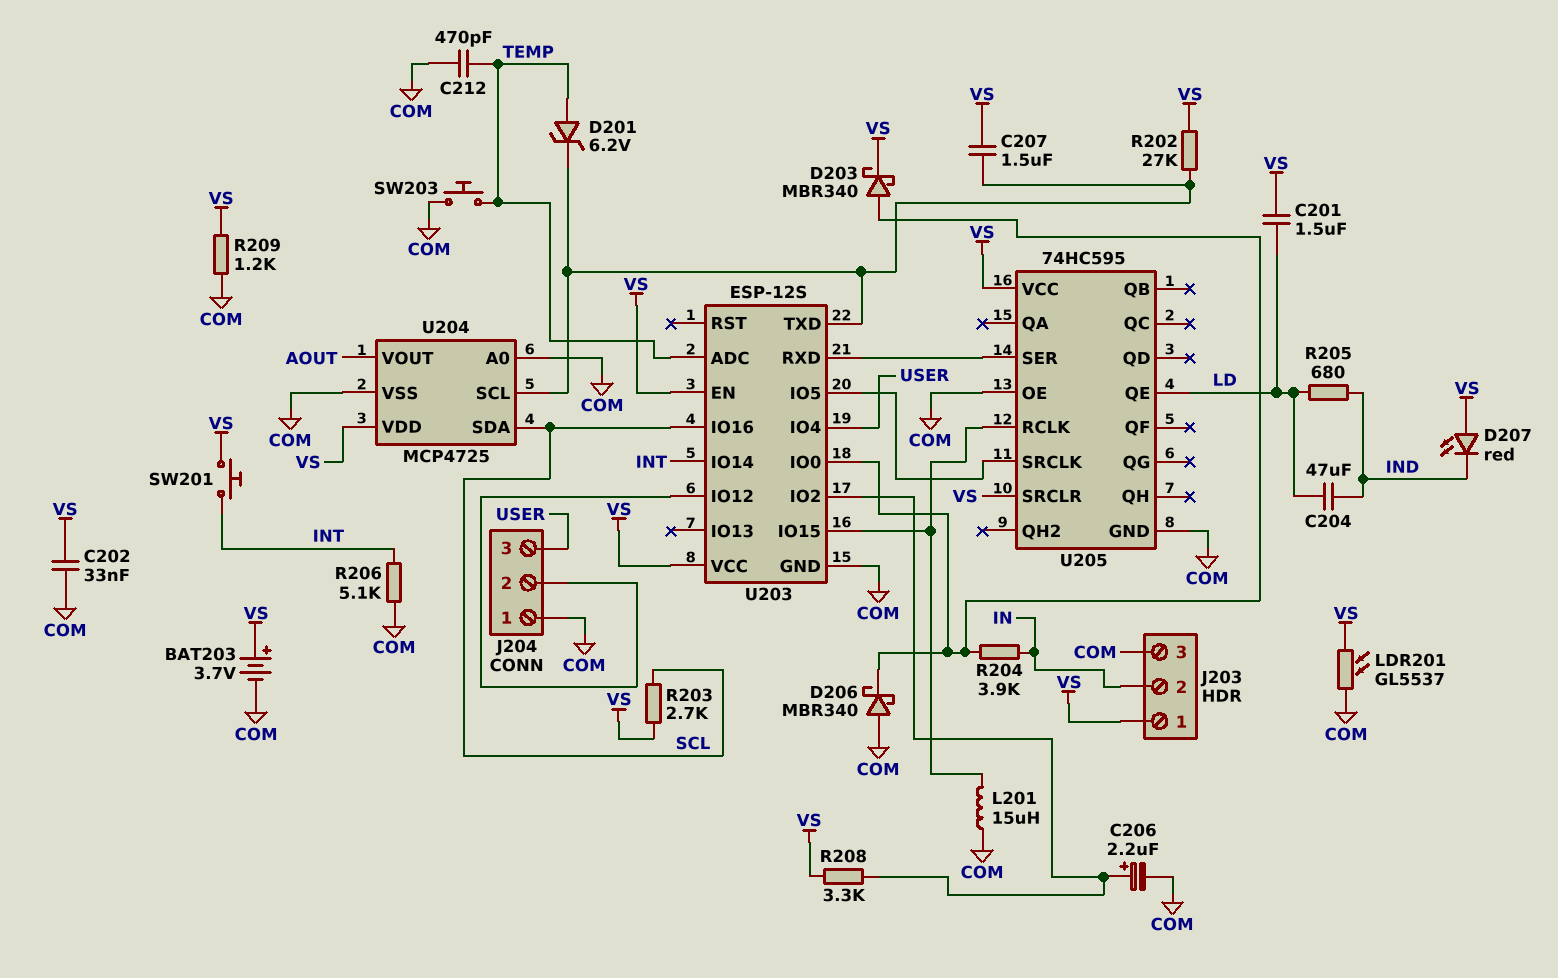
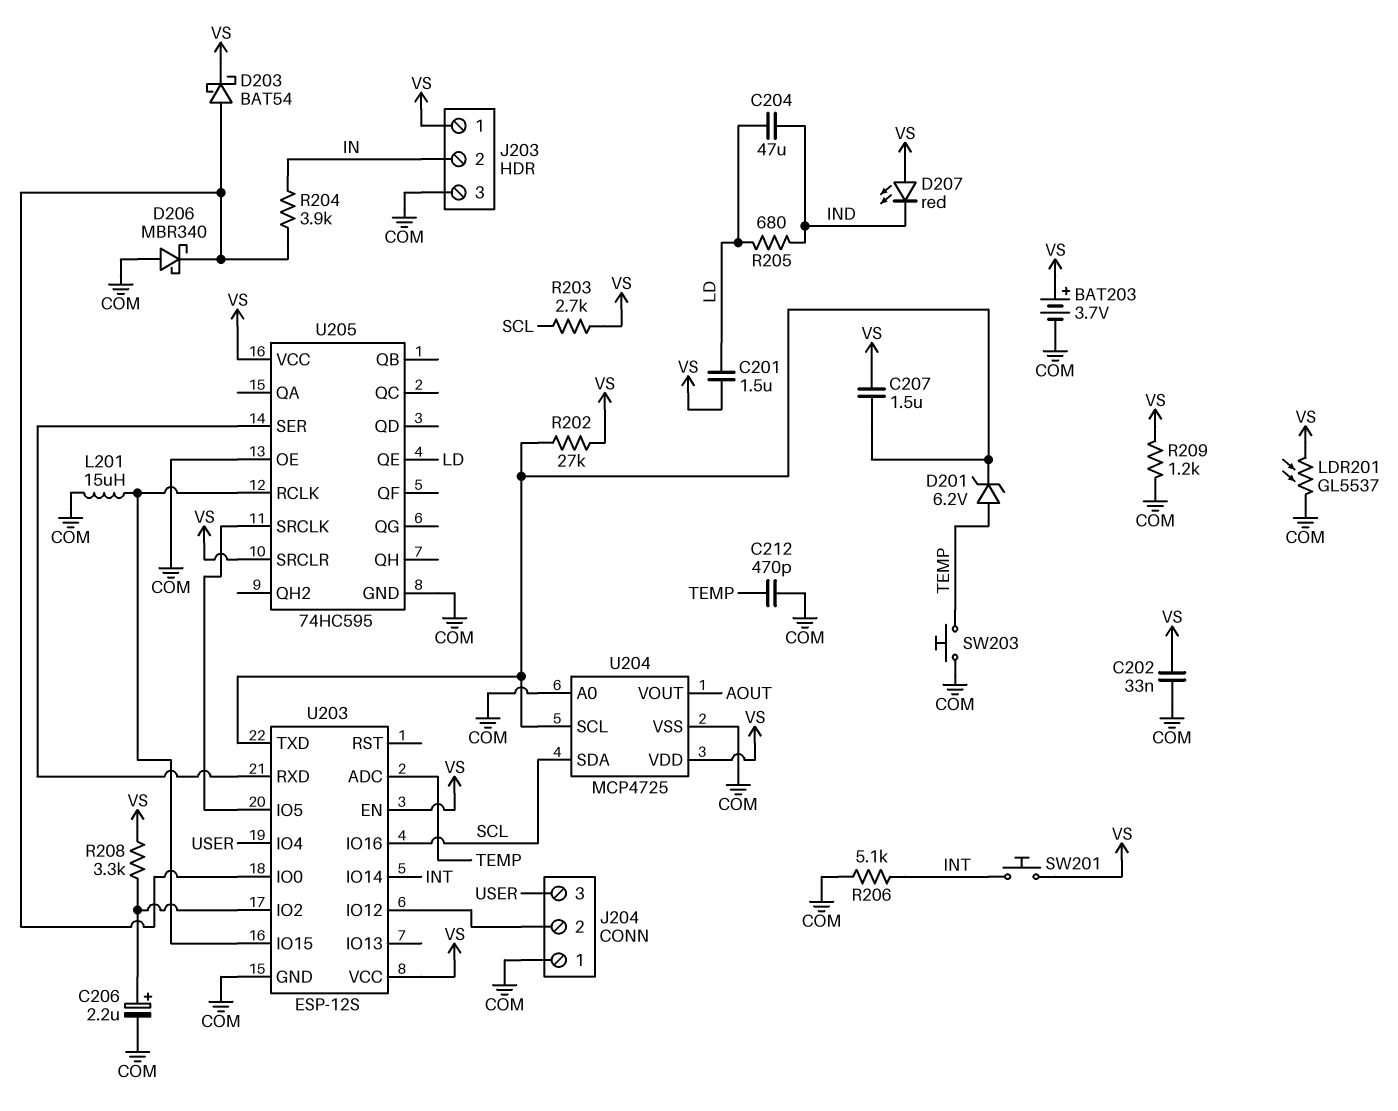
D203: schottky MBR340 (A U203/IO0, K VS) -> schottky BAT54 (A U203/IO0, K VS)

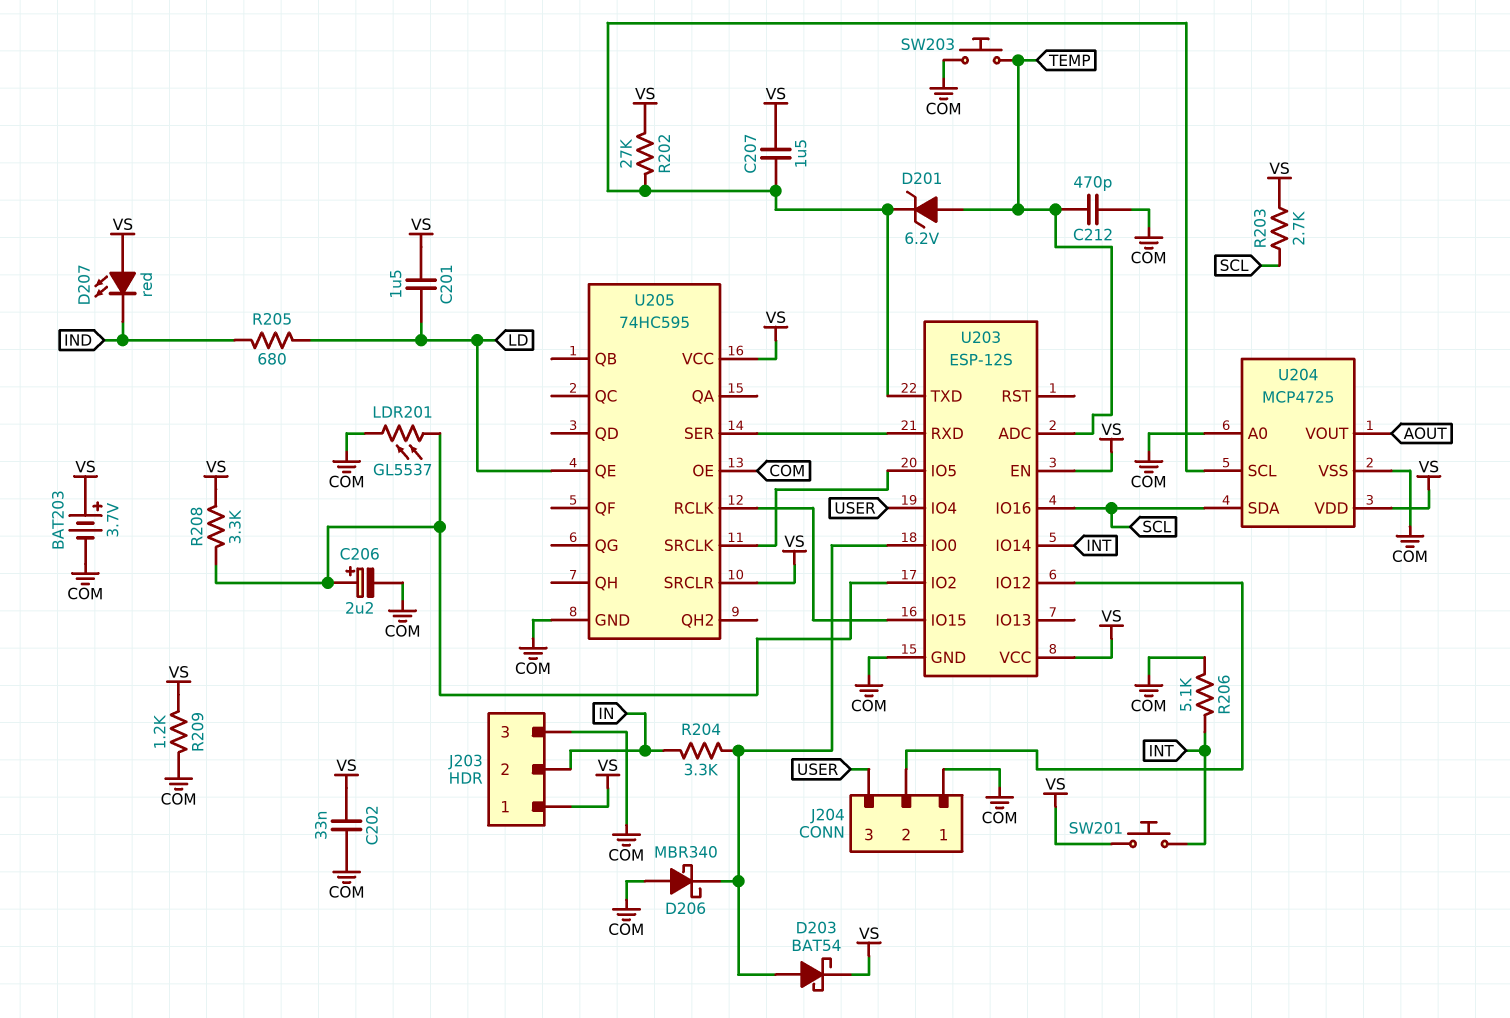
C204: 47uF (IND, LD) -> none
L201: 15uH (COM, U203/IO15) -> none
LDR201: GL5537 (COM, VS) -> GL5537 (COM, U203/IO2)
R204: 3.9k (IN, U203/IO0) -> 3.3k (IN, U203/IO0)

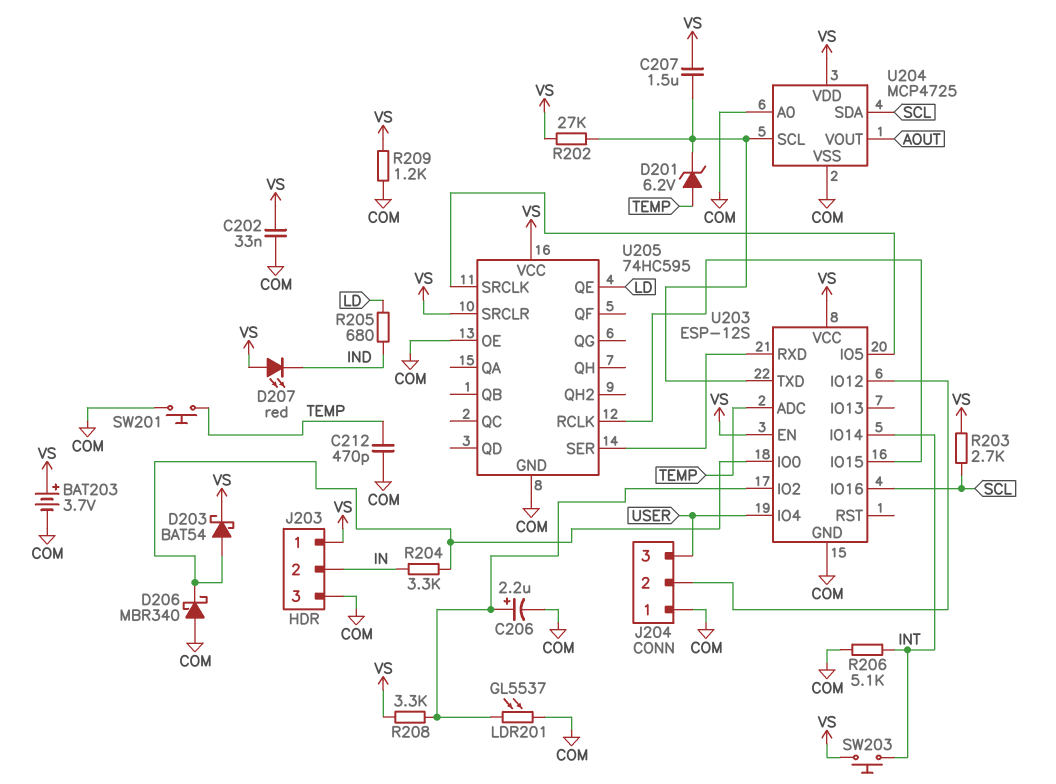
C201: 1.5uF (LD, VS) -> none
SW201: button (INT, VS) -> button (COM, TEMP)
SW203: button (COM, TEMP) -> button (INT, VS)

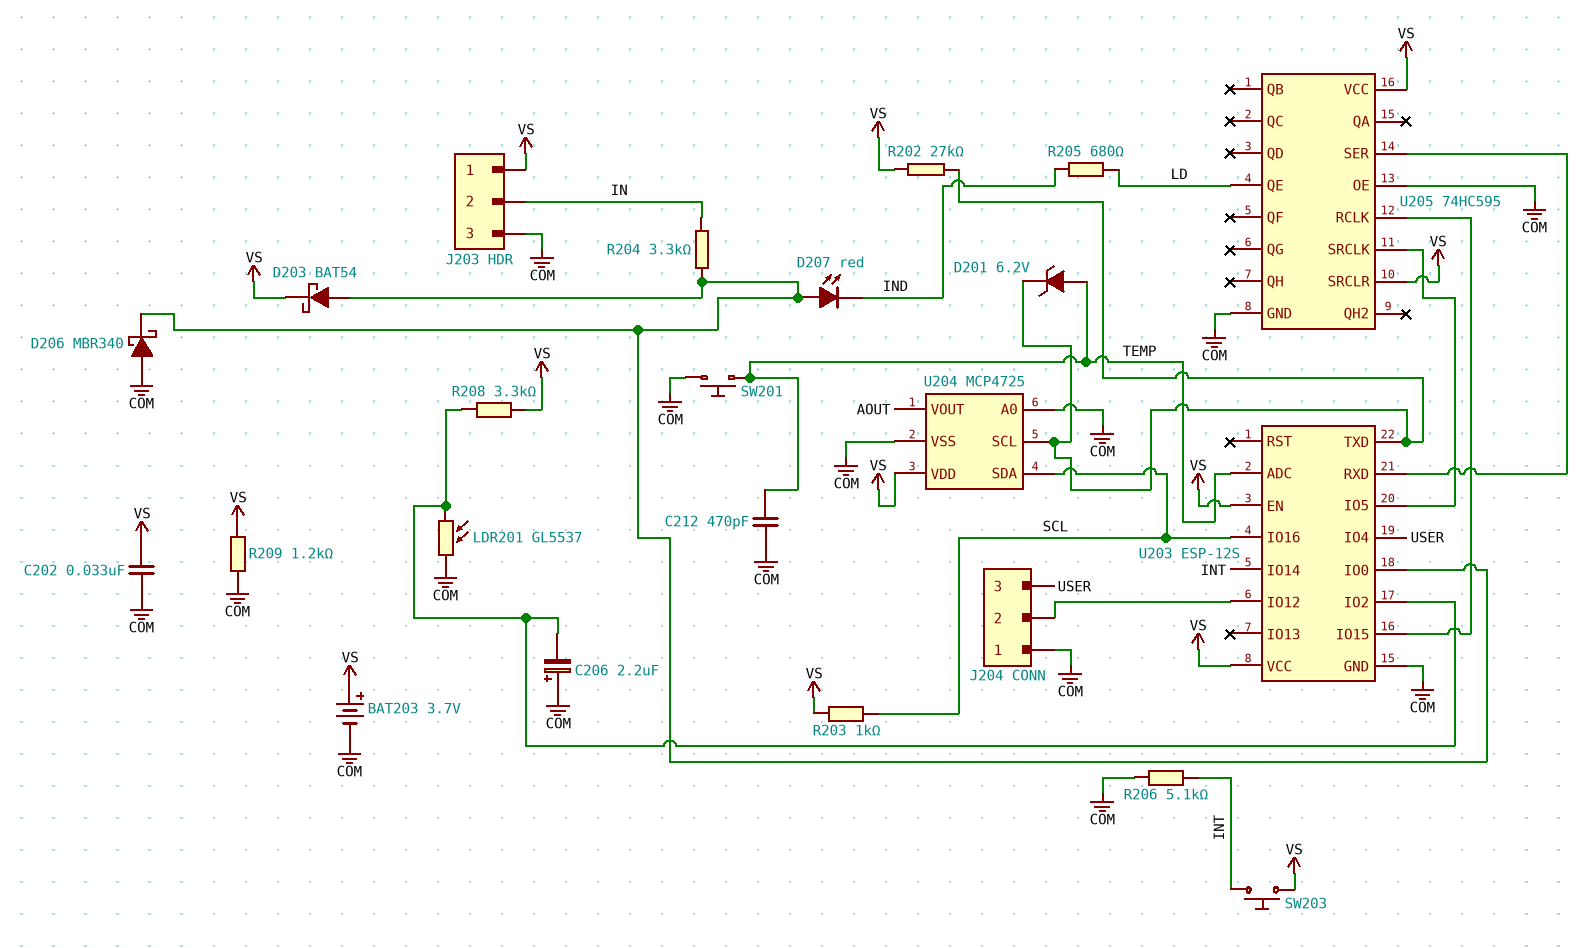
C206: 2.2uF (plus U203/IO2, minus COM) -> 2.2uF (plus COM, minus U203/IO2)
C207: 1.5uF (U203/TXD, VS) -> none
D207: LED red (A VS, K IND) -> LED red (A U203/IO0, K IND)
R203: 2.7k (SCL, VS) -> 1k (SCL, VS)

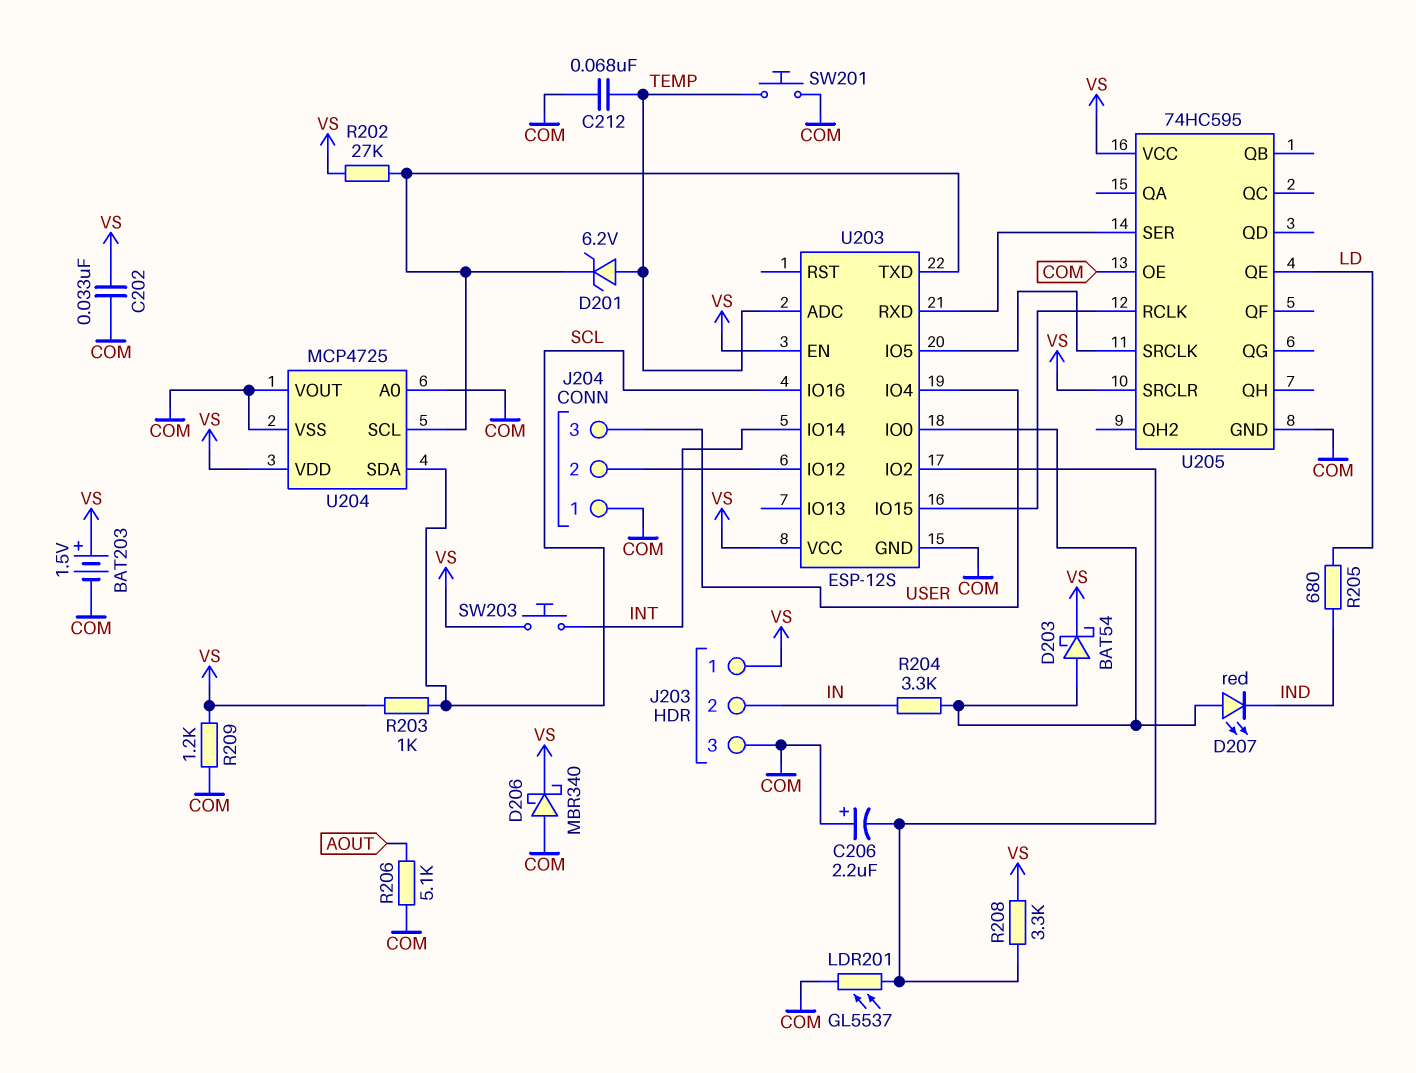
BAT203: 3.7V (plus VS, minus COM) -> 1.5V (plus VS, minus COM)
C212: 470pF (COM, TEMP) -> 68nF (COM, TEMP)
D206: schottky MBR340 (A COM, K U203/IO0) -> schottky MBR340 (A COM, K VS)
R206: 5.1k (COM, INT) -> 5.1k (AOUT, COM)
U204 pin VOUT: AOUT -> COM

